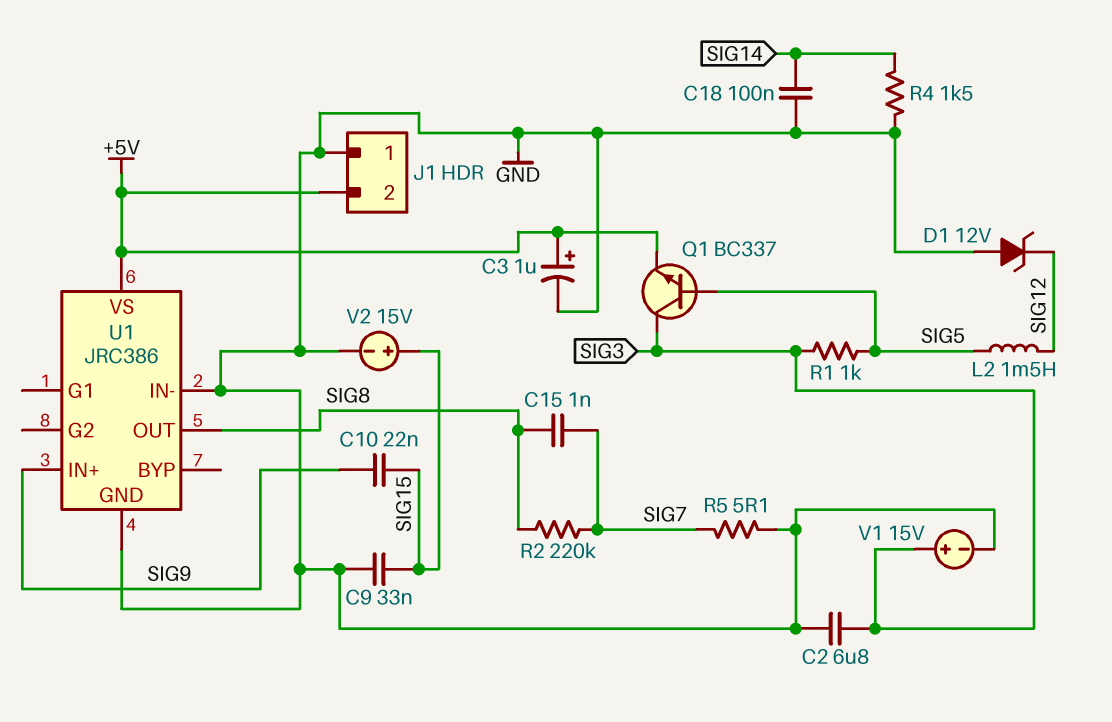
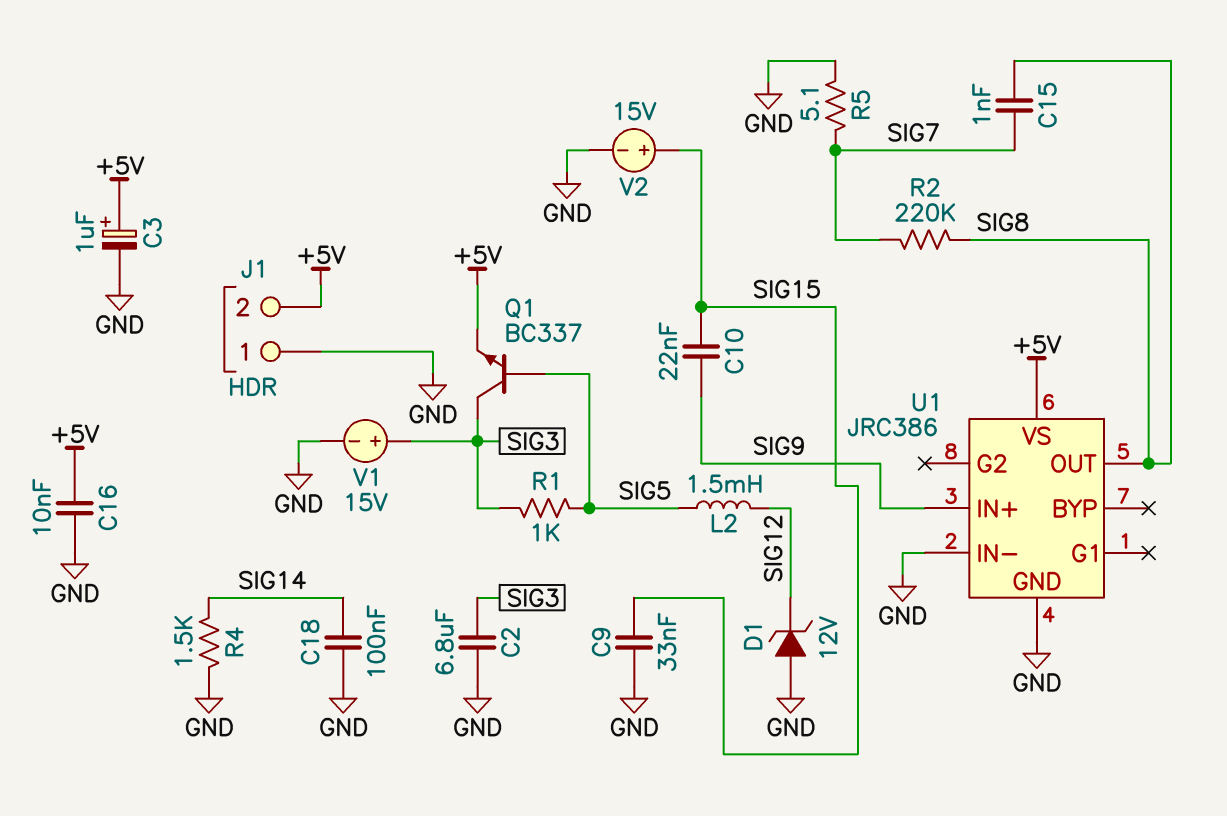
C16: none -> 10nF (+5V, GND)

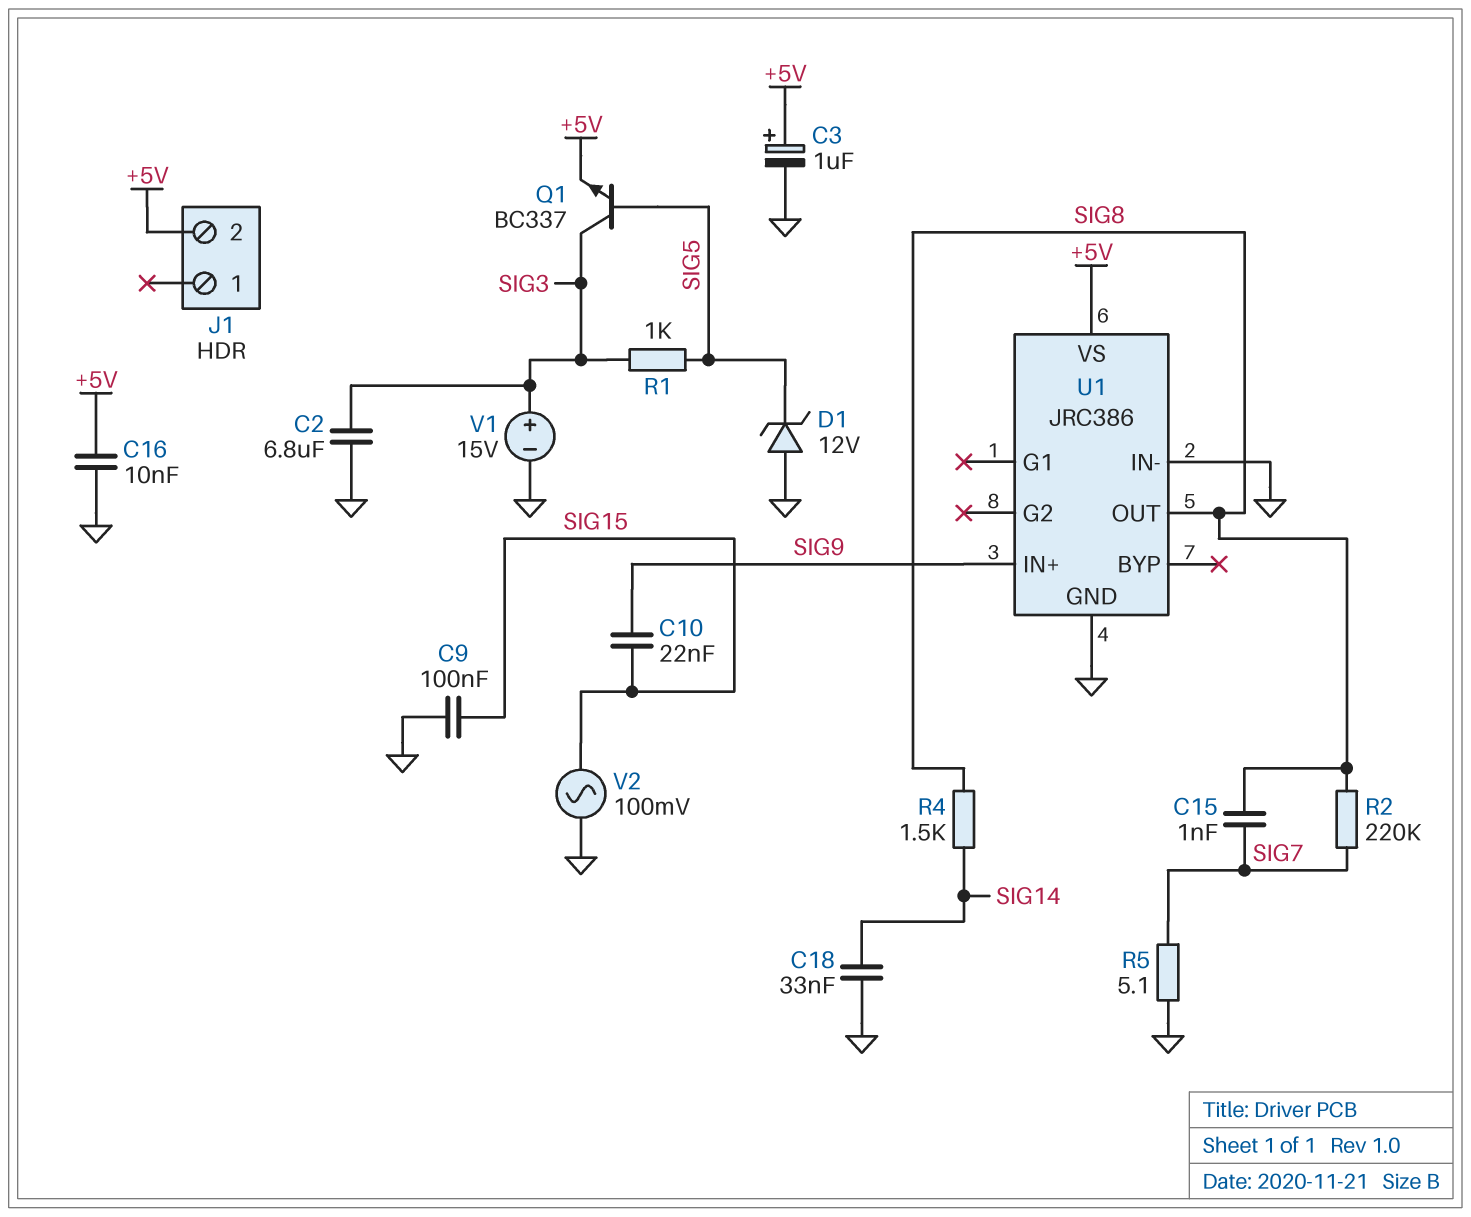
C9: 33nF (GND, SIG15) -> 100nF (GND, SIG15)
C18: 100nF (GND, SIG14) -> 33nF (GND, SIG14)
D1: zener 12V (A GND, K SIG12) -> zener 12V (A GND, K SIG5)
J1 pin 1: GND -> none
L2: 1.5mH (SIG5, SIG12) -> none
R4: 1.5k (GND, SIG14) -> 1.5k (SIG8, SIG14)
V2: 15V (plus SIG15, minus GND) -> AC 100mV (GND, SIG15)

